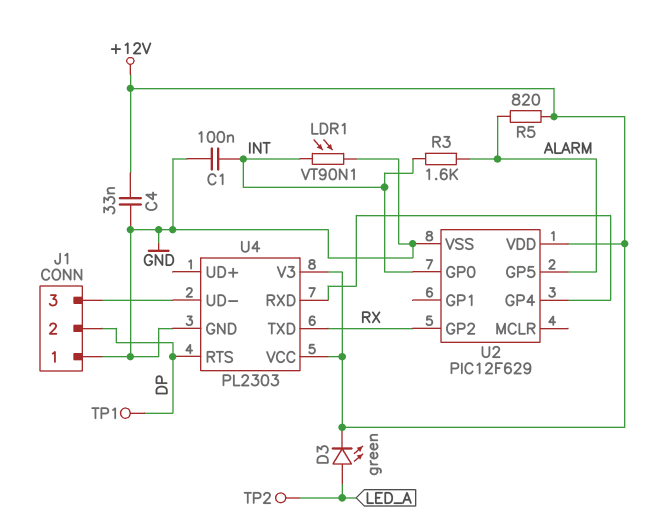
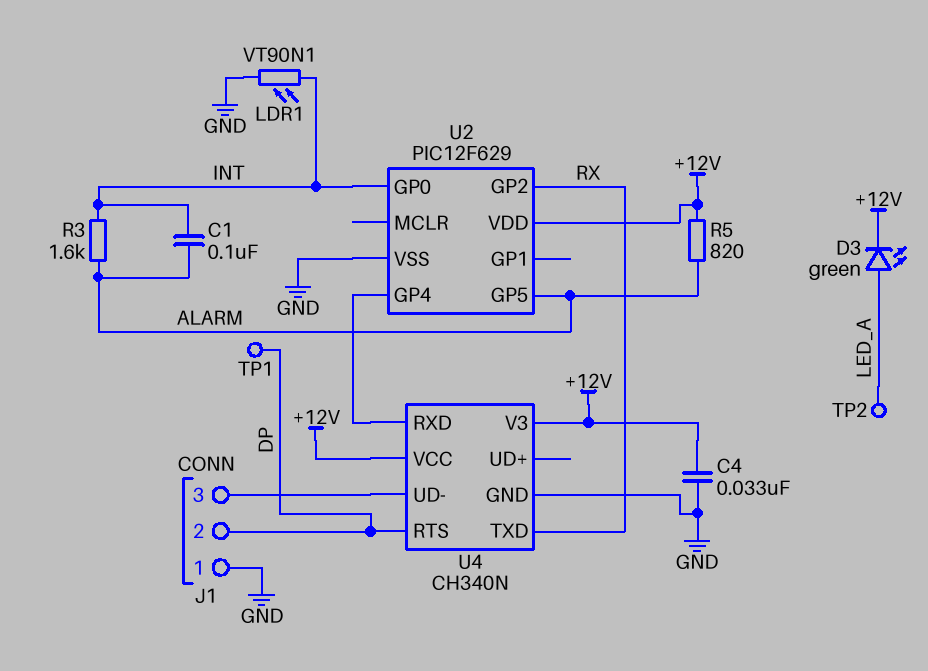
C1: 100nF (GND, INT) -> 100nF (ALARM, INT)
U4: PL2303 -> CH340N

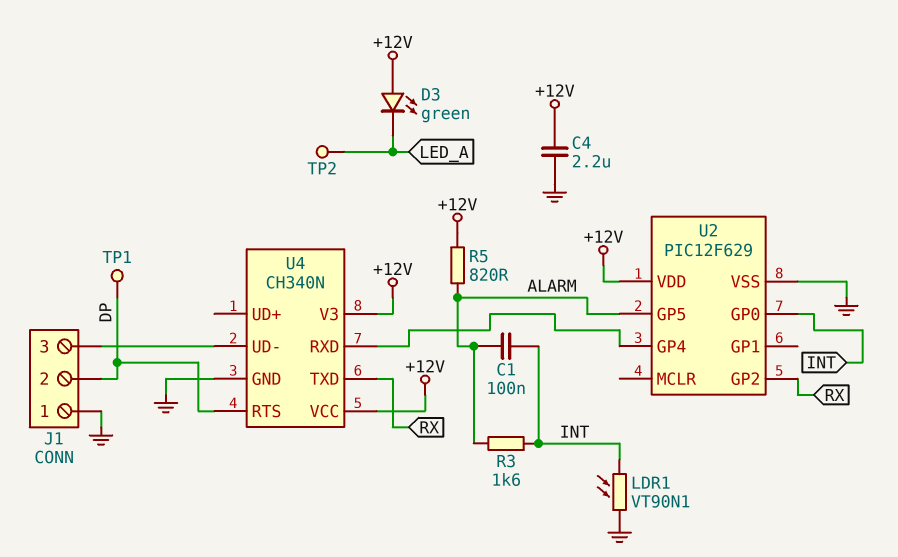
C4: 33nF (+12V, GND) -> 2.2uF (+12V, GND)
D3: LED green (A LED_A, K +12V) -> LED green (A +12V, K LED_A)

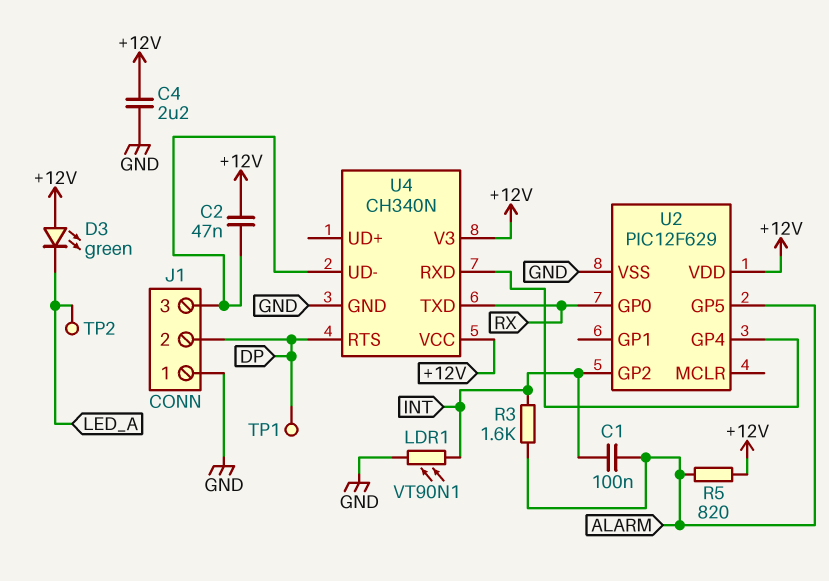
C2: none -> 47nF (+12V, J1/3)
U2 pin GP0: INT -> RX
U2 pin GP2: RX -> INT

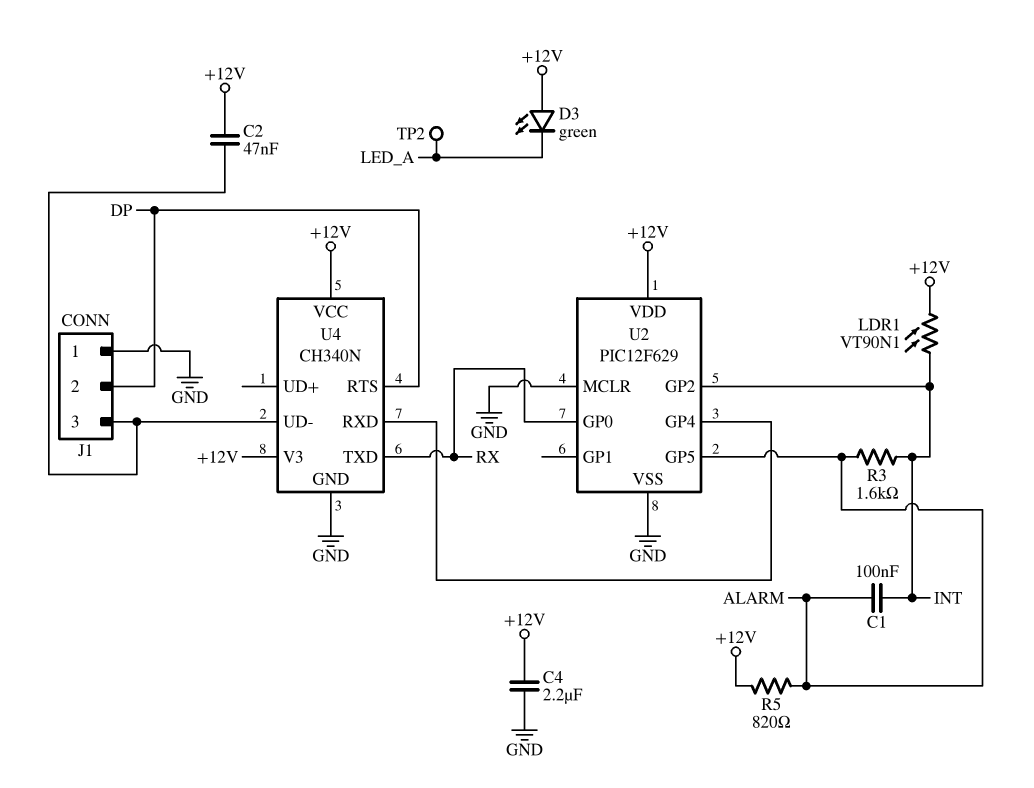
LDR1: VT90N1 (GND, INT) -> VT90N1 (+12V, INT)
TP1: test point (DP) -> none
U2 pin MCLR: none -> GND

